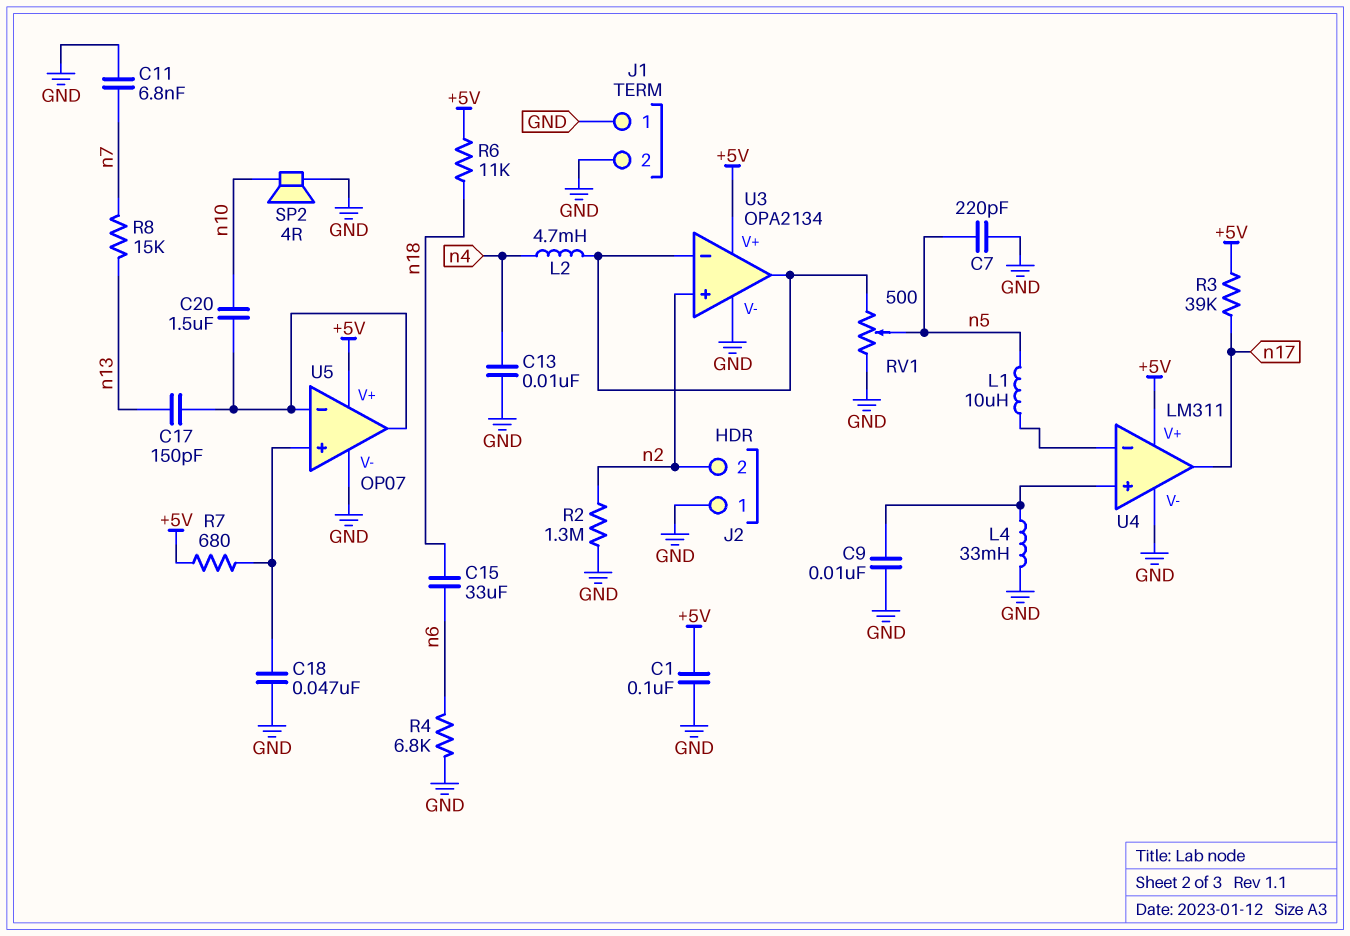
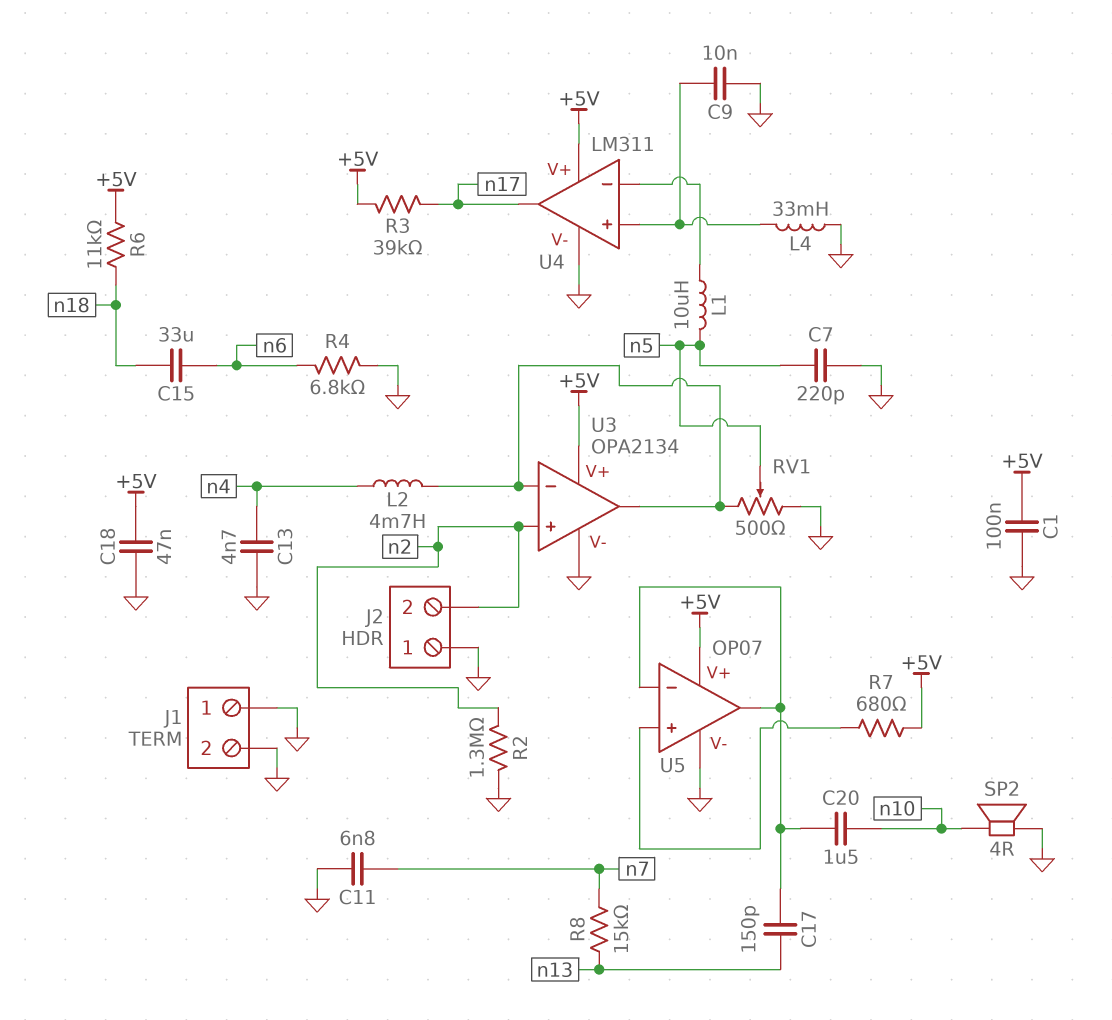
C13: 10nF (GND, n4) -> 4.7nF (GND, n4)
C18: 47nF (GND, U5/in+) -> 47nF (+5V, GND)

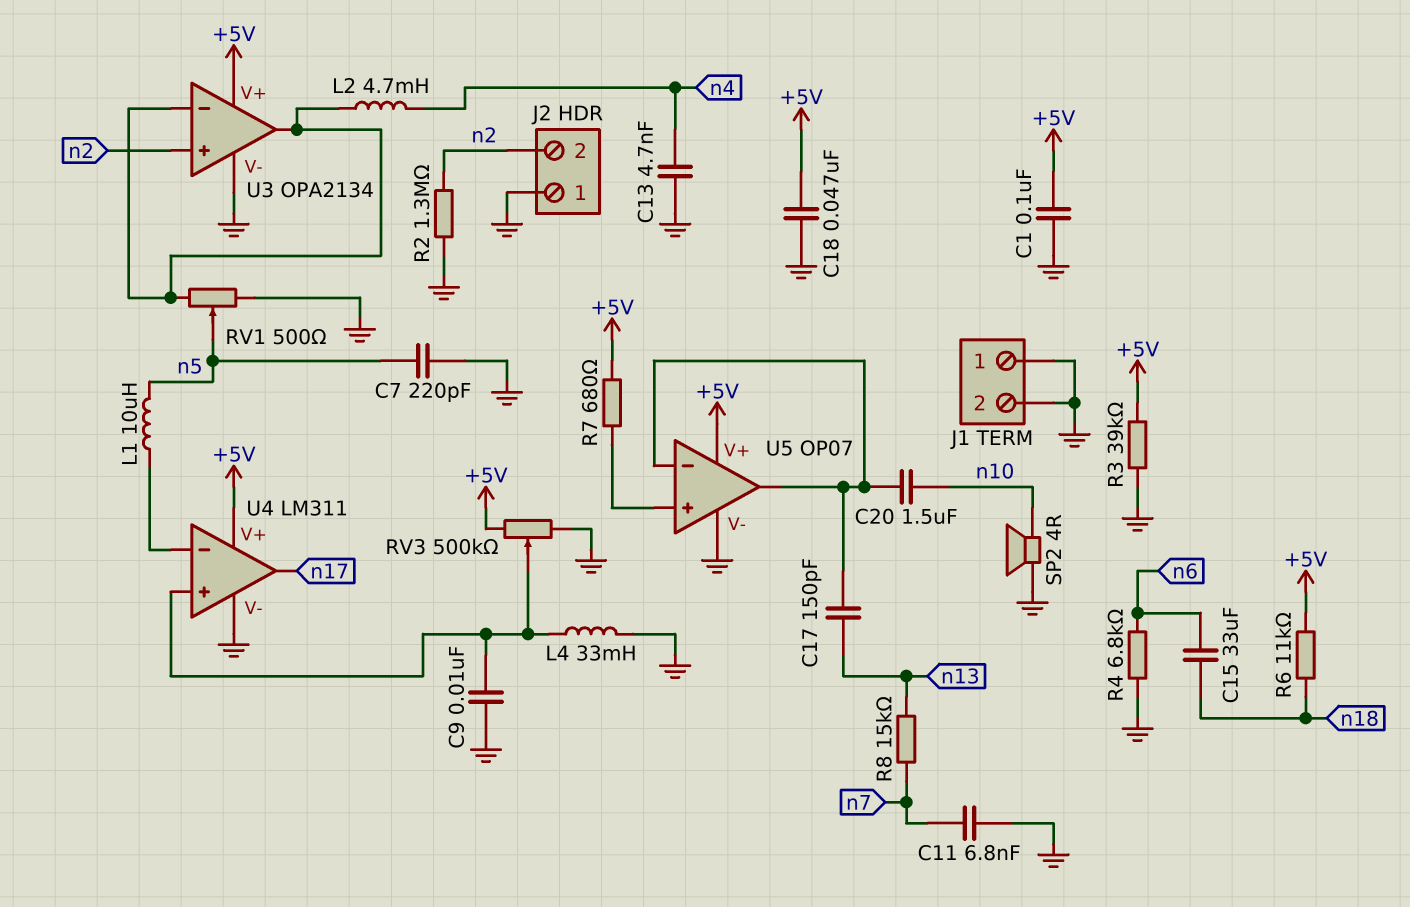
R3: 39k (+5V, n17) -> 39k (+5V, GND)
RV3: none -> 500k (+5V, GND, wiper U4/in+)

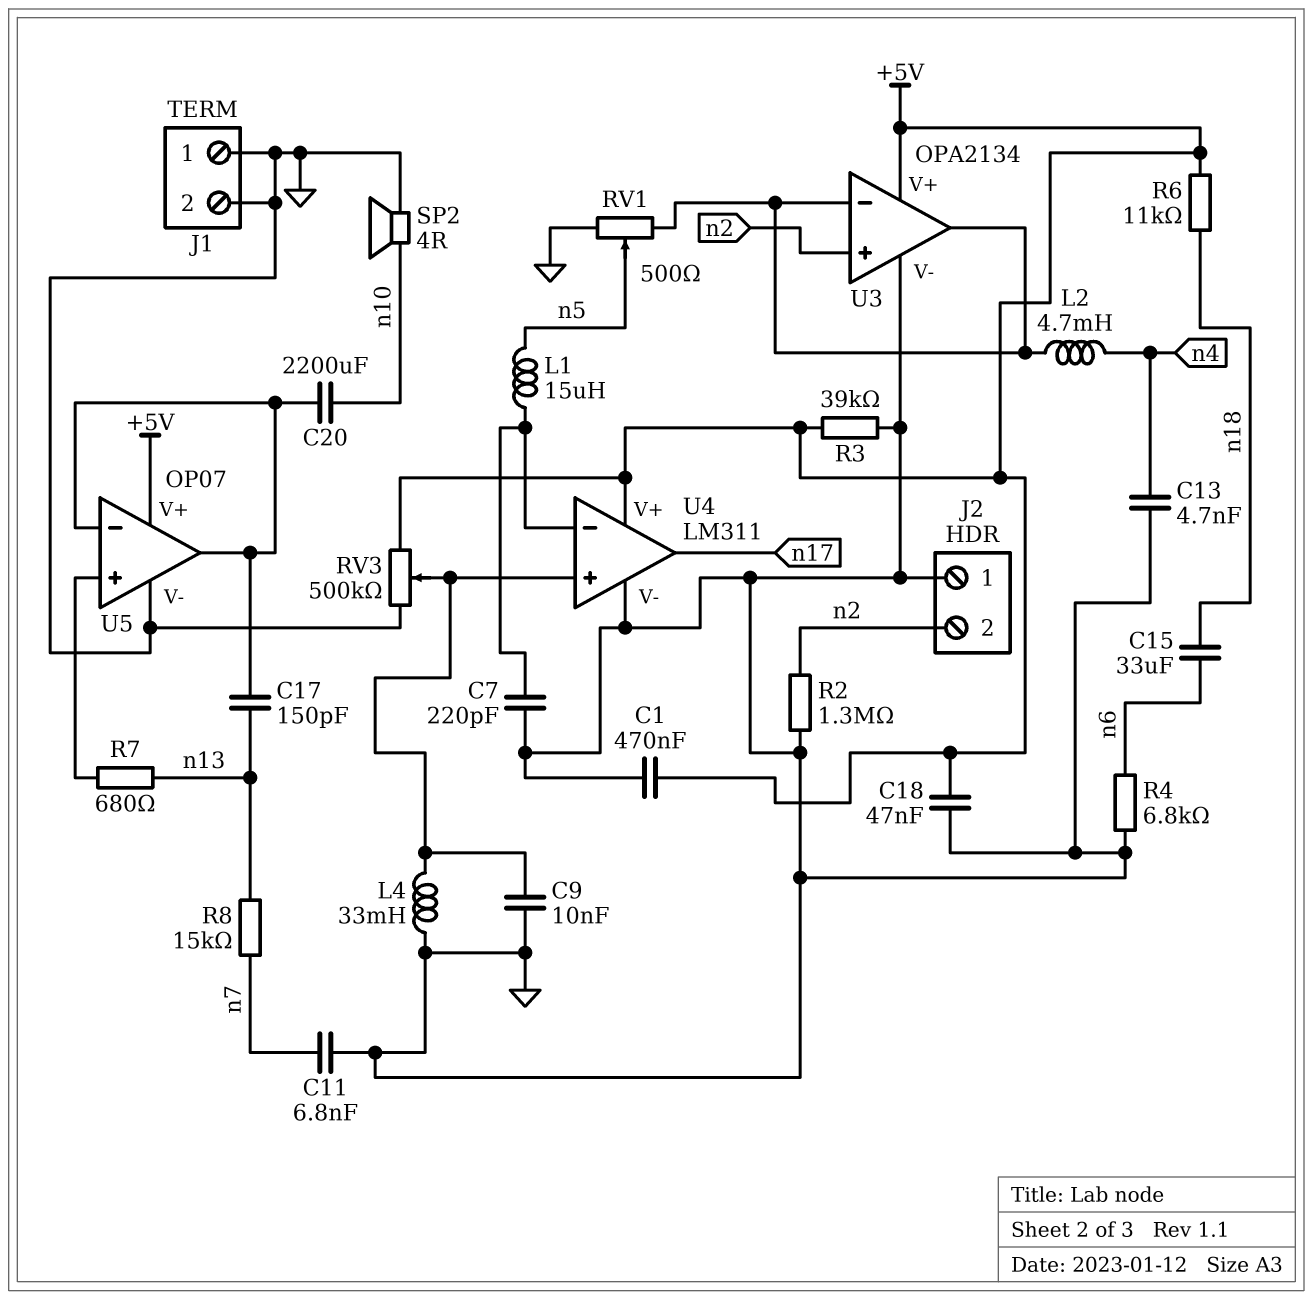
C1: 100nF (+5V, GND) -> 470nF (+5V, GND)
C7: 220pF (GND, n5) -> 220pF (GND, U4/in-)
C20: 1.5uF (U5/in-, n10) -> 2200uF (U5/in-, n10)
L1: 10uH (U4/in-, n5) -> 15uH (U4/in-, n5)
R7: 680 (+5V, U5/in+) -> 680 (U5/in+, n13)

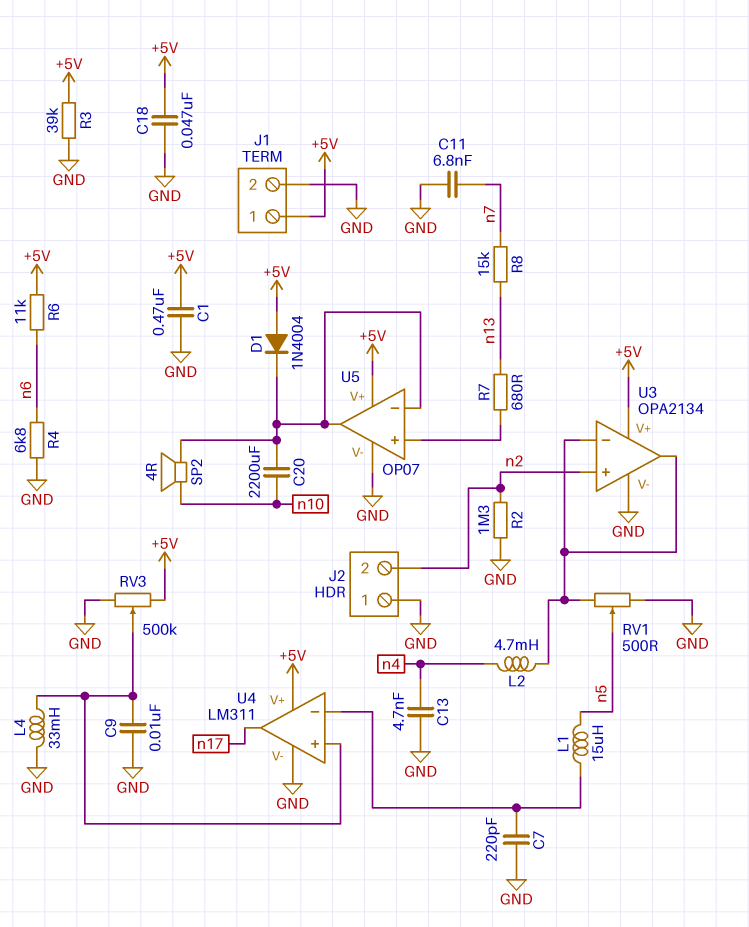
C15: 33uF (n6, n18) -> none
C17: 150pF (U5/in-, n13) -> none
D1: none -> diode 1N4004 (A +5V, K U5/in-)
J1 pin 1: GND -> +5V
R6: 11k (+5V, n18) -> 11k (+5V, n6)
SP2: speaker 4R (GND, n10) -> speaker 4R (U5/in-, n10)

